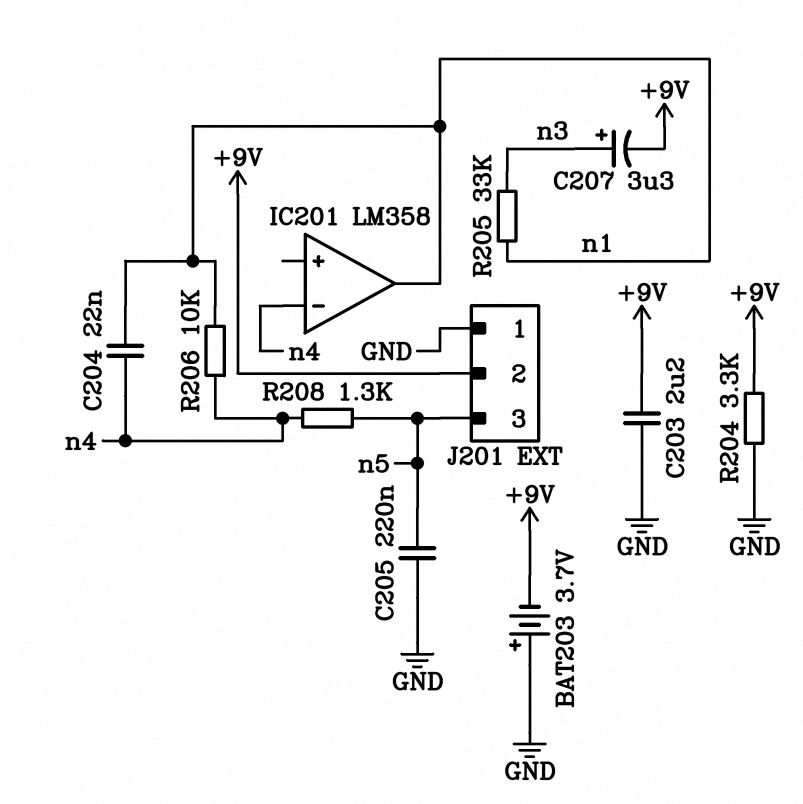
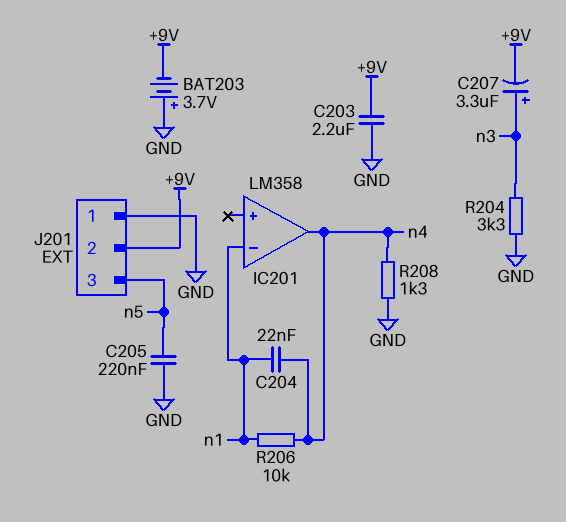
IC201 pin in-: n4 -> n1
IC201 pin out: n1 -> n4
R204: 3.3k (+9V, GND) -> 3.3k (GND, n3)
R205: 33k (n1, n3) -> none
R208: 1.3k (n4, n5) -> 1.3k (GND, n4)

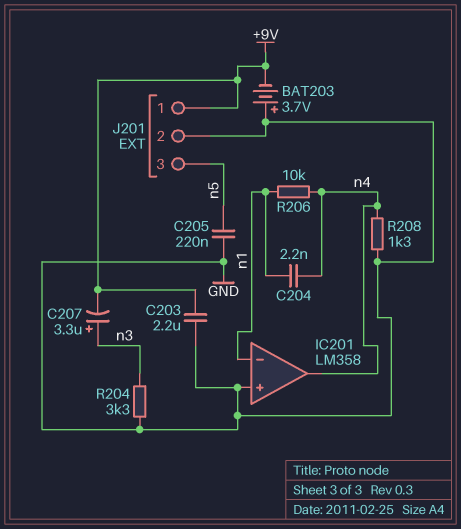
C204: 22nF (n1, n4) -> 2.2nF (n1, n4)
IC201 pin in+: none -> GND
J201 pin 1: GND -> +9V
J201 pin 2: +9V -> GND

